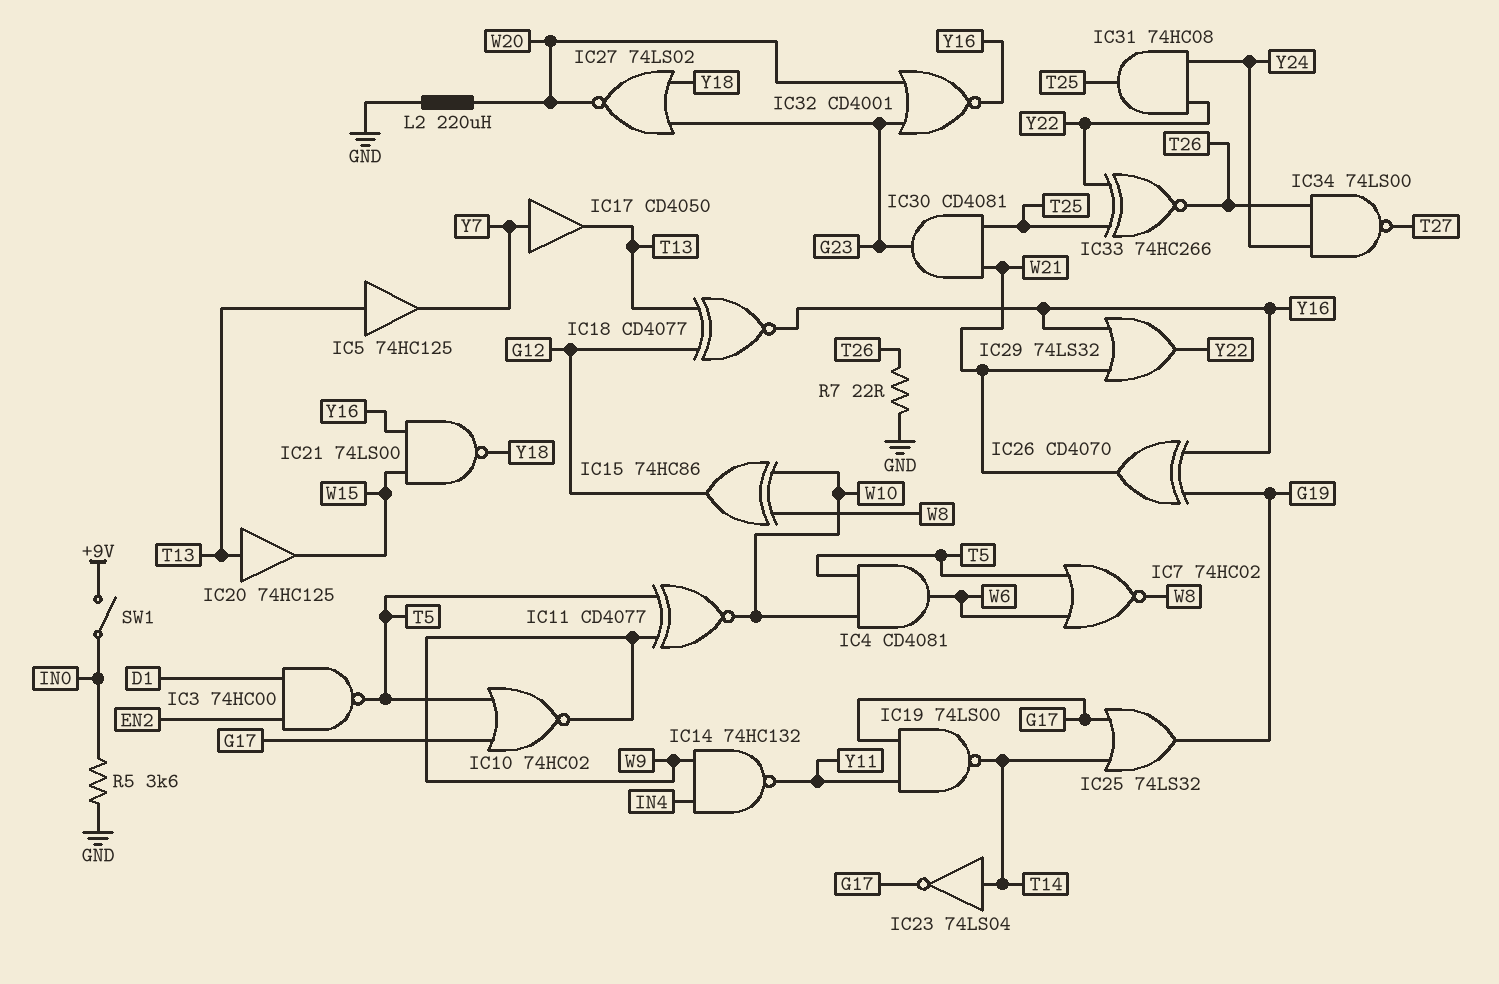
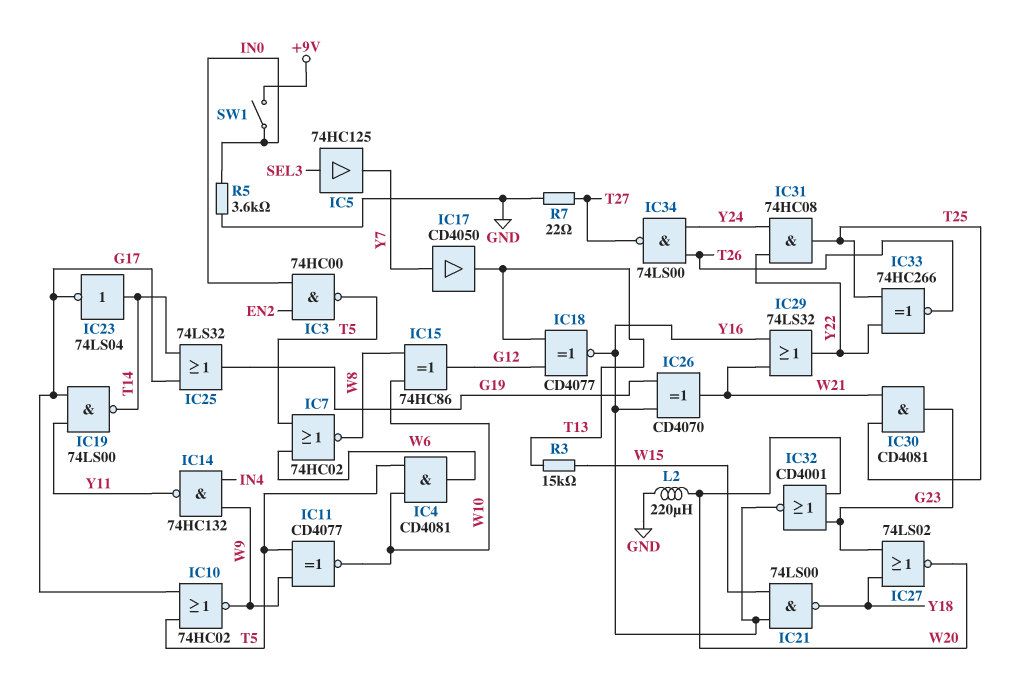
IC3: NAND 74HC00 (in D1, in EN2, out T5) -> NAND 74HC00 (in EN2, in IN0, out T5)
IC5: buffer 74HC125 (in T13, out Y7) -> buffer 74HC125 (in SEL3, out Y7)
IC20: buffer 74HC125 (in T13, out W15) -> none
R3: none -> 15k (T13, W15)
R7: 22 (GND, T26) -> 22 (GND, T27)

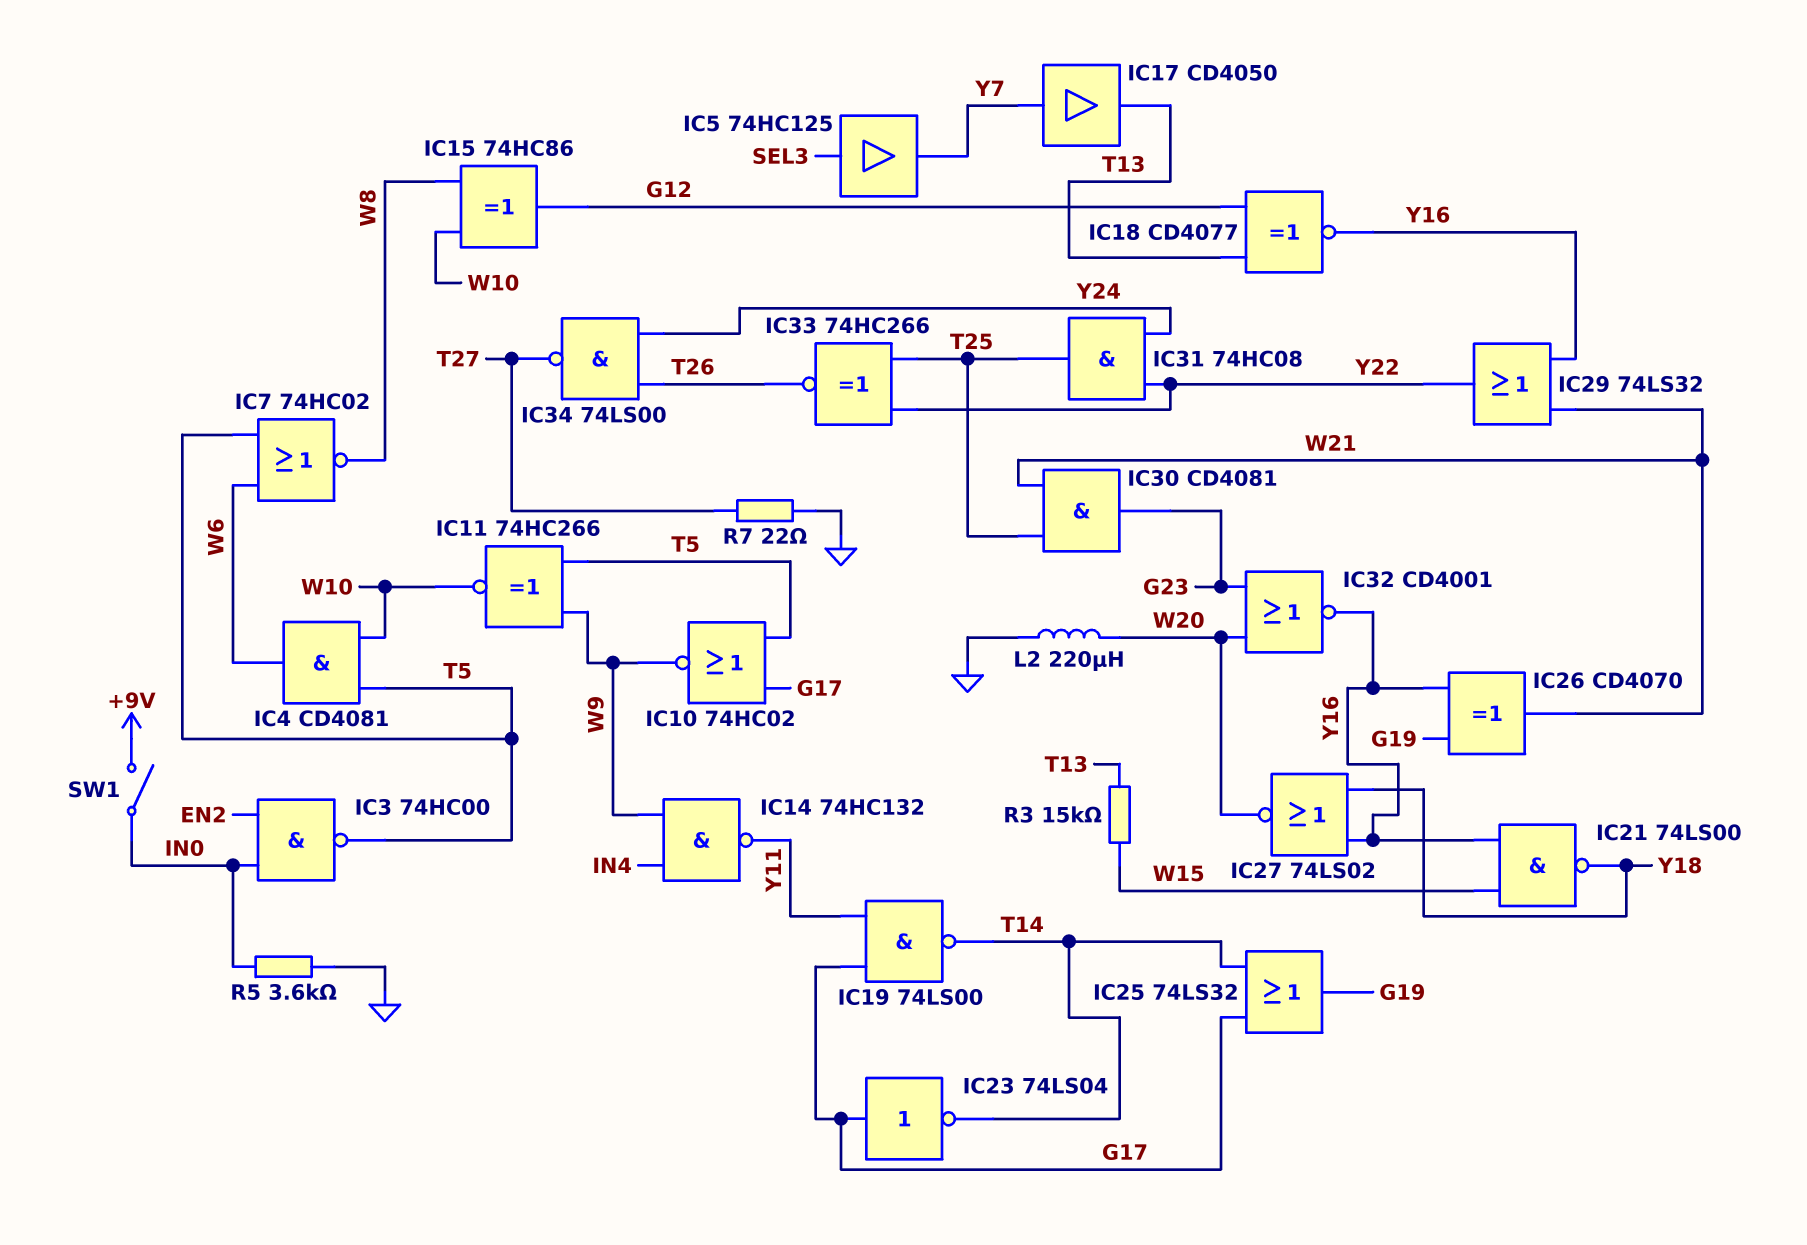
IC11: XNOR CD4077 (in T5, in W9, out W10) -> XNOR 74HC266 (in T5, in W9, out W10)
IC23: NOT 74LS04 (in T14, out G17) -> NOT 74LS04 (in G17, out T14)
IC27: NOR 74LS02 (in G23, in Y18, out W20) -> NOR 74LS02 (in Y16, in Y18, out W20)

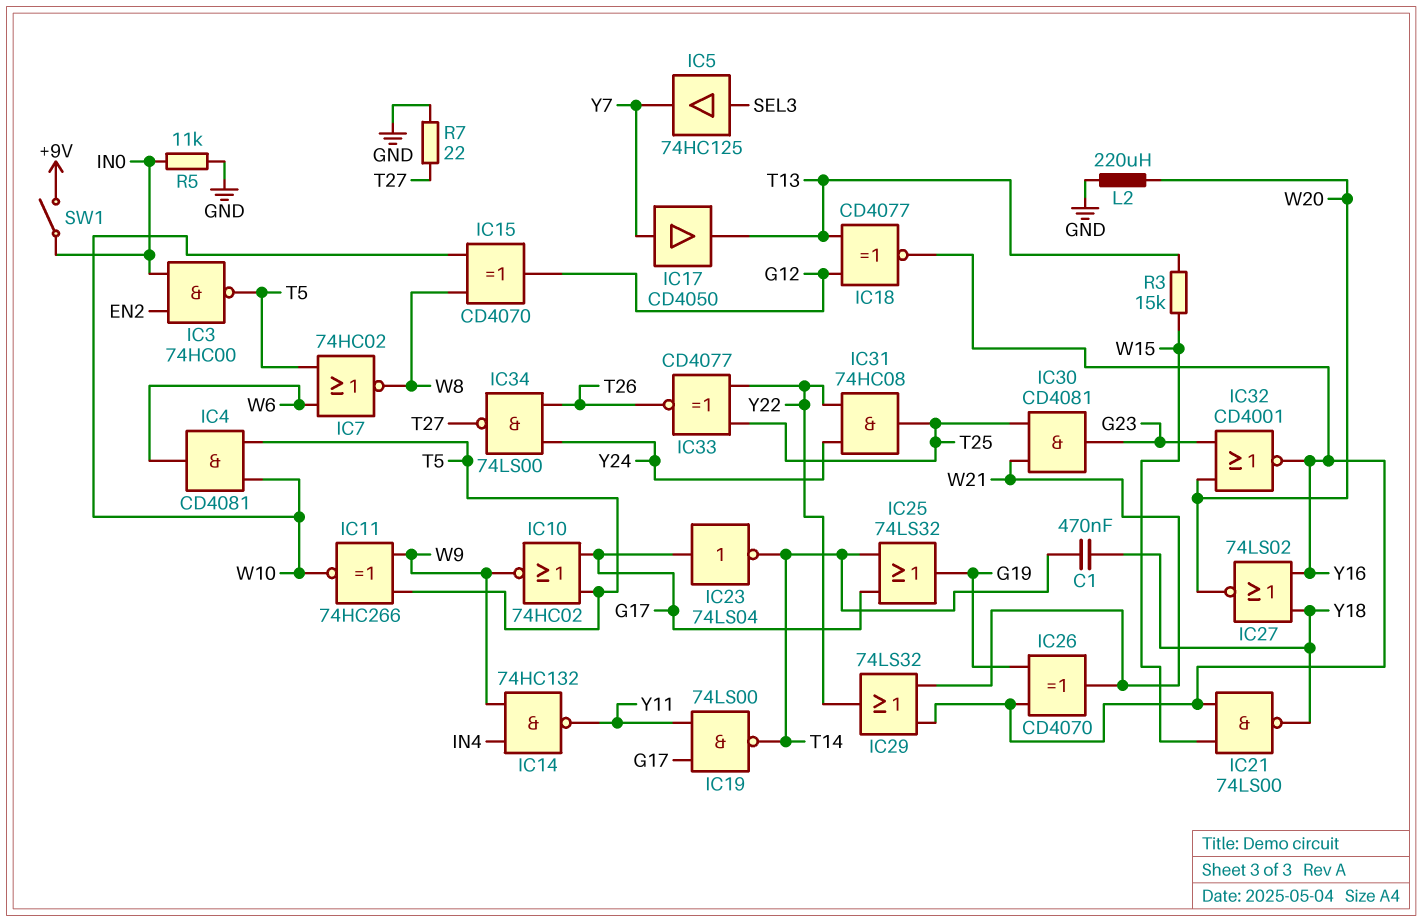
C1: none -> 470nF (T14, Y18)
IC15: XOR 74HC86 (in W8, in W10, out G12) -> XOR CD4070 (in W8, in W10, out G12)
IC33: XNOR 74HC266 (in T25, in Y22, out T26) -> XNOR CD4077 (in T25, in Y22, out T26)
R5: 3.6k (GND, IN0) -> 11k (GND, IN0)

